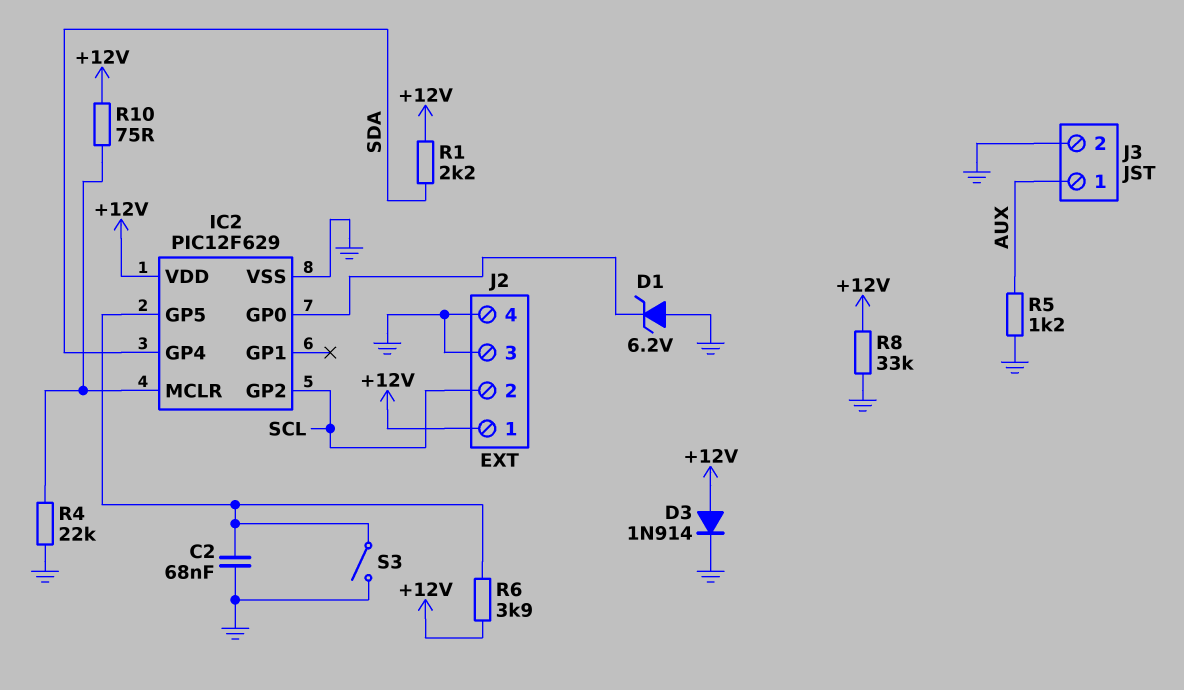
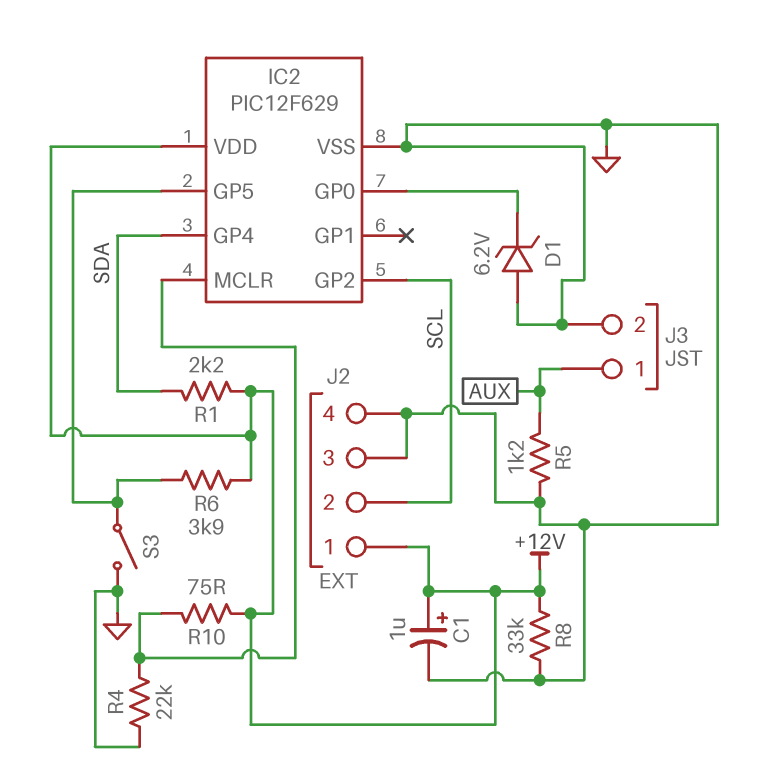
C1: none -> 1uF (plus +12V, minus GND)
C2: 68nF (GND, IC2/GP5) -> none
D3: diode 1N914 (A +12V, K GND) -> none

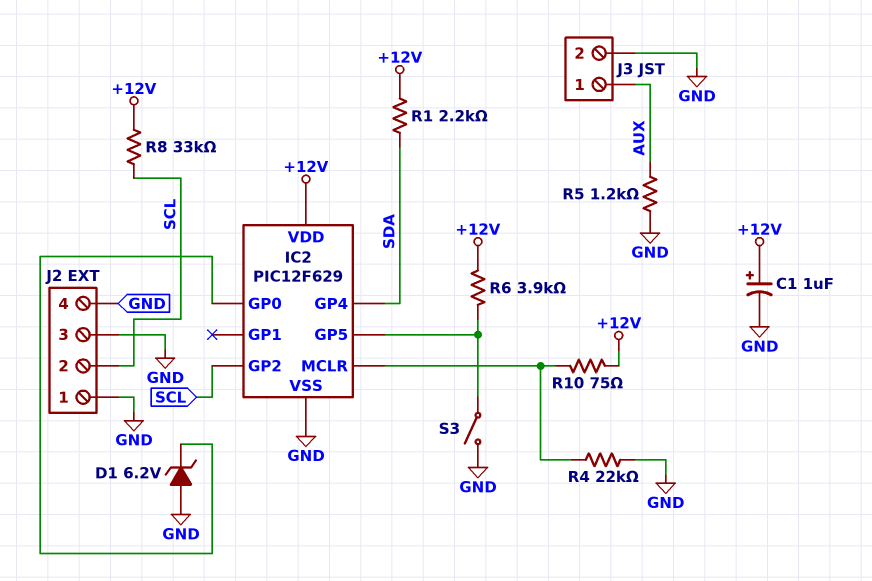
J2 pin 1: +12V -> GND
R8: 33k (+12V, GND) -> 33k (+12V, SCL)

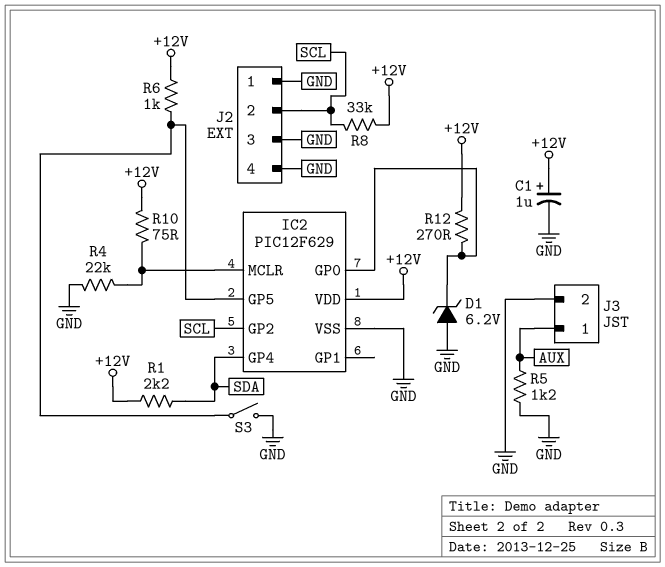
R6: 3.9k (+12V, IC2/GP5) -> 1k (+12V, IC2/GP5)
R12: none -> 270 (+12V, IC2/GP0)

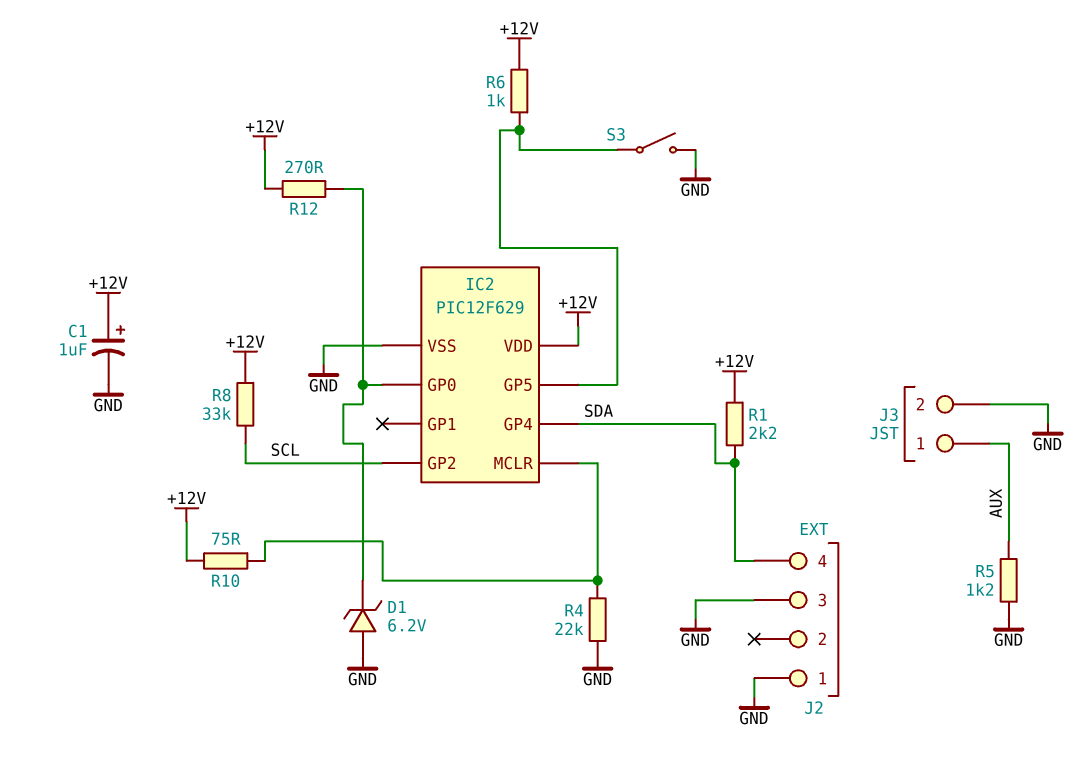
J2 pin 2: SCL -> none
J2 pin 4: GND -> SDA

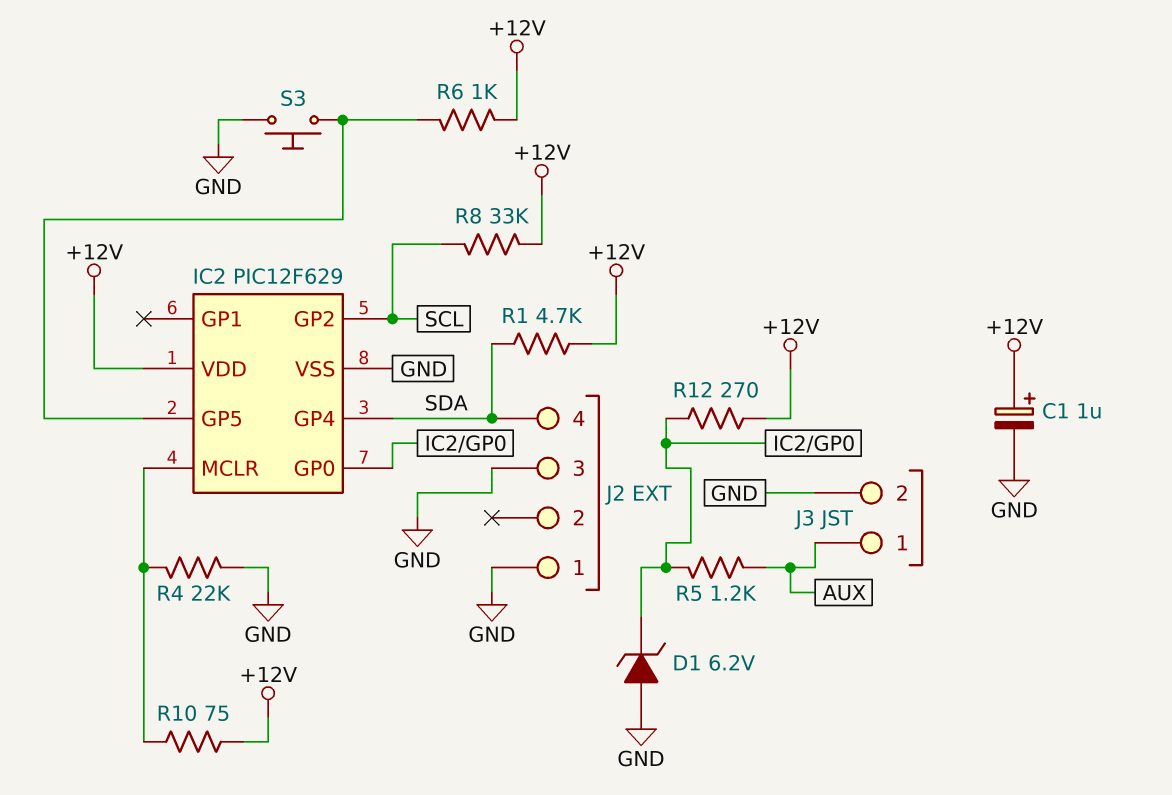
R1: 2.2k (+12V, SDA) -> 4.7k (+12V, SDA)
R5: 1.2k (AUX, GND) -> 1.2k (AUX, IC2/GP0)
S3: switch (GND, IC2/GP5) -> button (GND, IC2/GP5)

